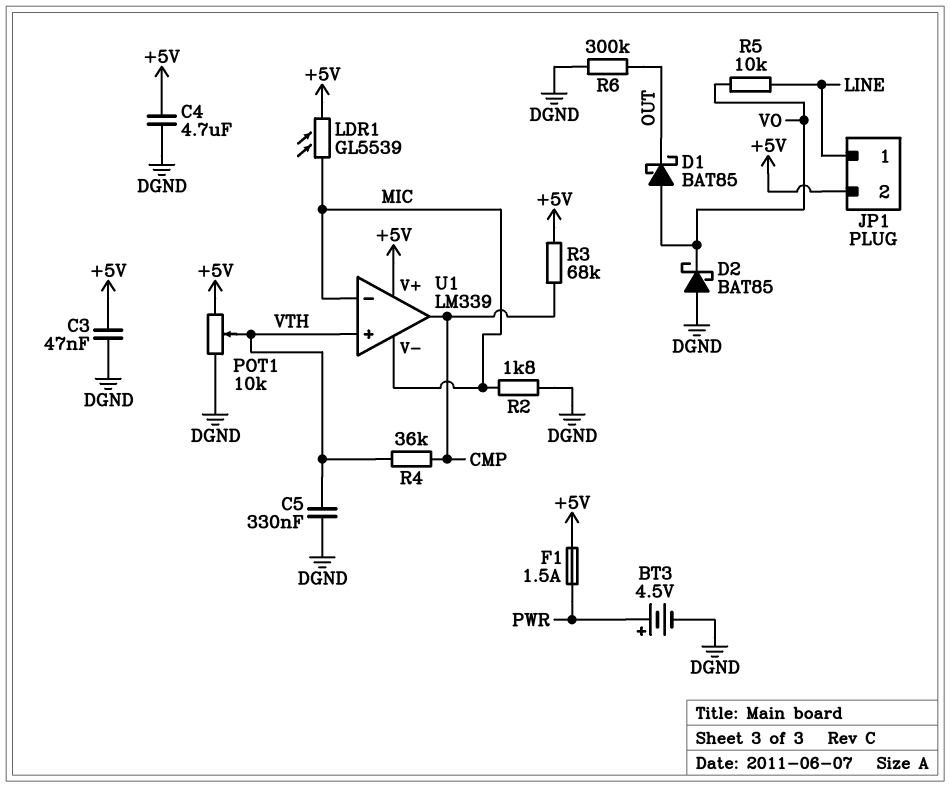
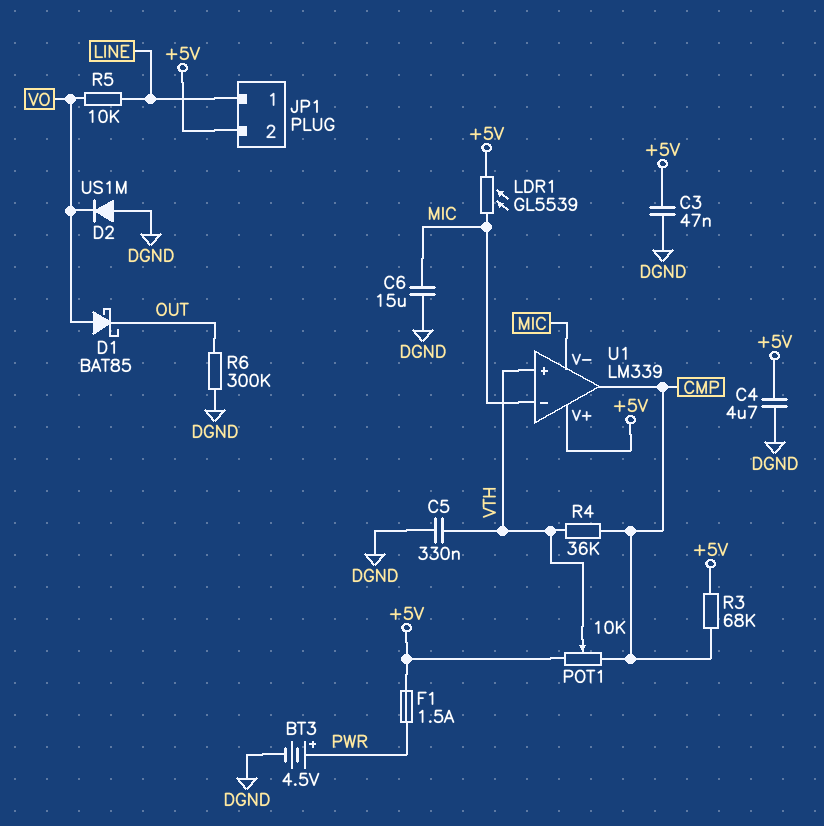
C6: none -> 15uF (DGND, MIC)
D2: schottky BAT85 (A DGND, K VO) -> diode US1M (A DGND, K VO)
POT1: 10k (+5V, DGND, wiper VTH) -> 10k (+5V, CMP, wiper VTH)
R2: 1.8k (DGND, MIC) -> none

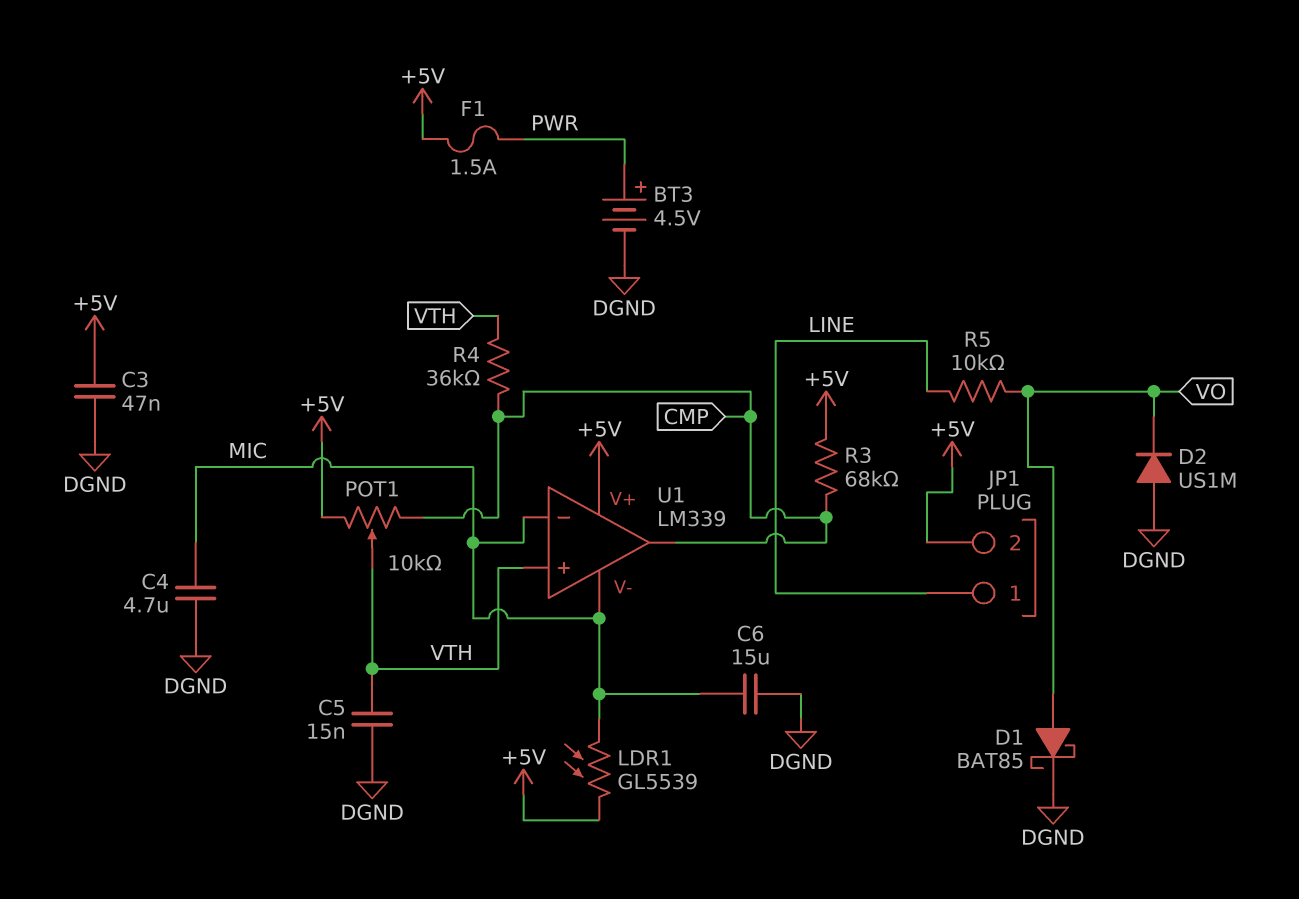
C4: 4.7uF (+5V, DGND) -> 4.7uF (DGND, MIC)
C5: 330nF (DGND, VTH) -> 15nF (DGND, VTH)
D1: schottky BAT85 (A VO, K OUT) -> schottky BAT85 (A VO, K DGND)
R6: 300k (DGND, OUT) -> none

